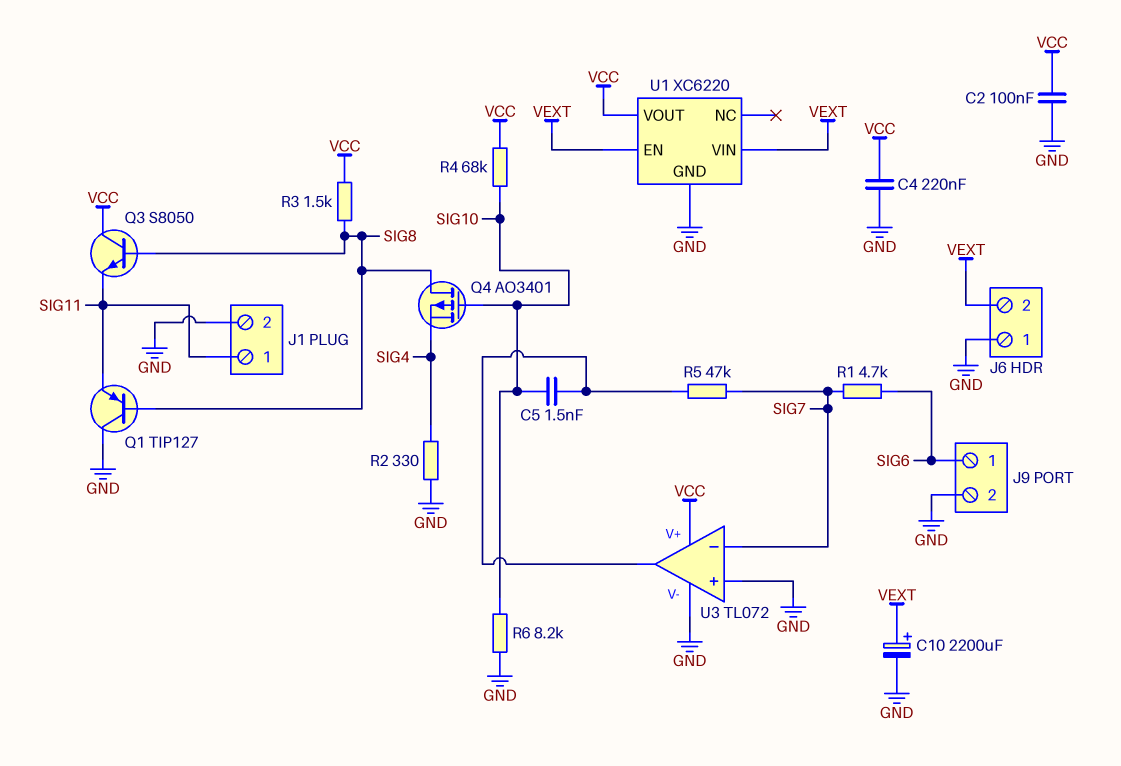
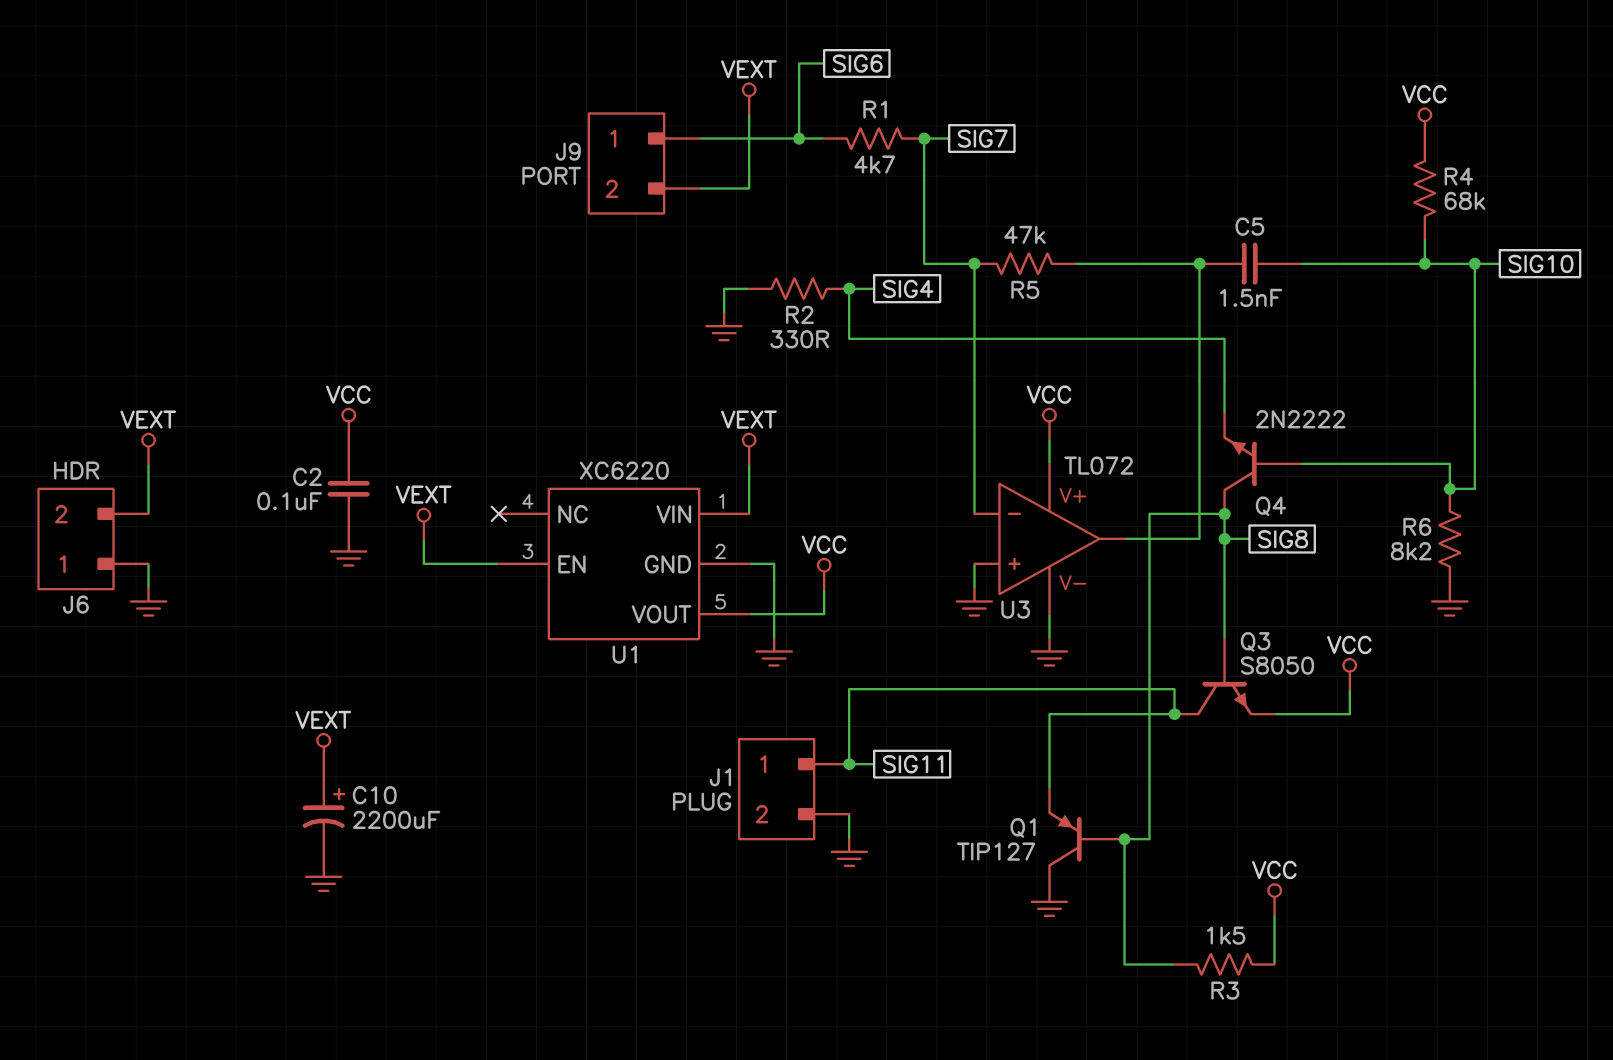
C4: 220nF (GND, VCC) -> none
J9 pin 2: GND -> VEXT
Q3: NPN S8050 (B SIG8, C VCC, E SIG11) -> NPN S8050 (B SIG8, C SIG11, E VCC)
Q4: PMOS AO3401 (G SIG10, D SIG8, S SIG4) -> NPN 2N2222 (B SIG10, C SIG8, E SIG4)

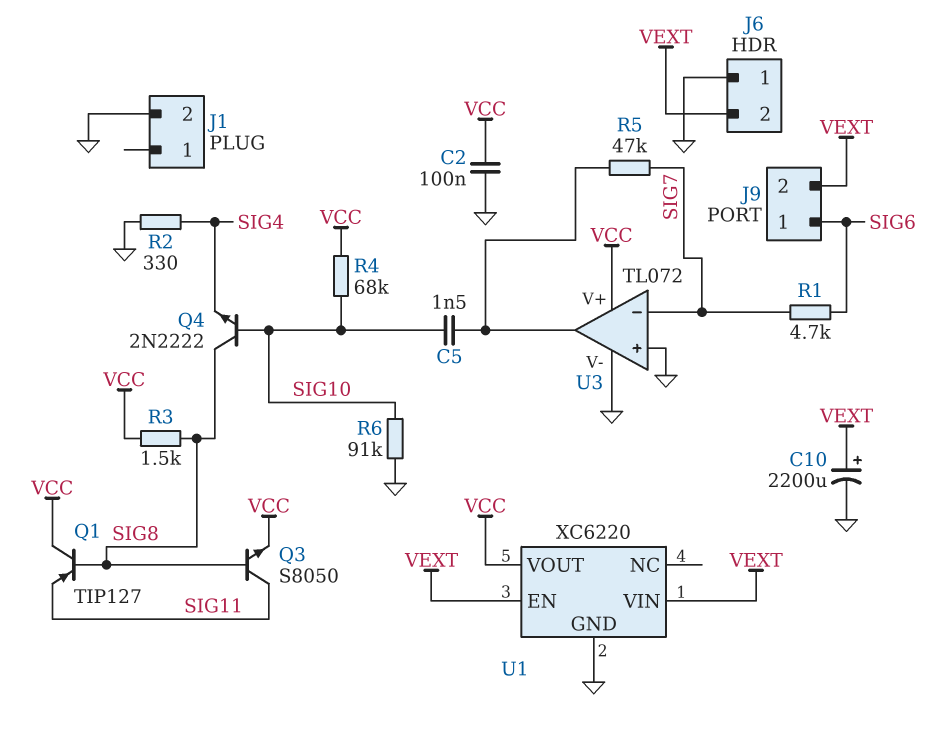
J1 pin 1: SIG11 -> none
Q1: PNP TIP127 (B SIG8, C GND, E SIG11) -> PNP TIP127 (B SIG8, C VCC, E SIG11)
R6: 8.2k (GND, SIG10) -> 91k (GND, SIG10)

